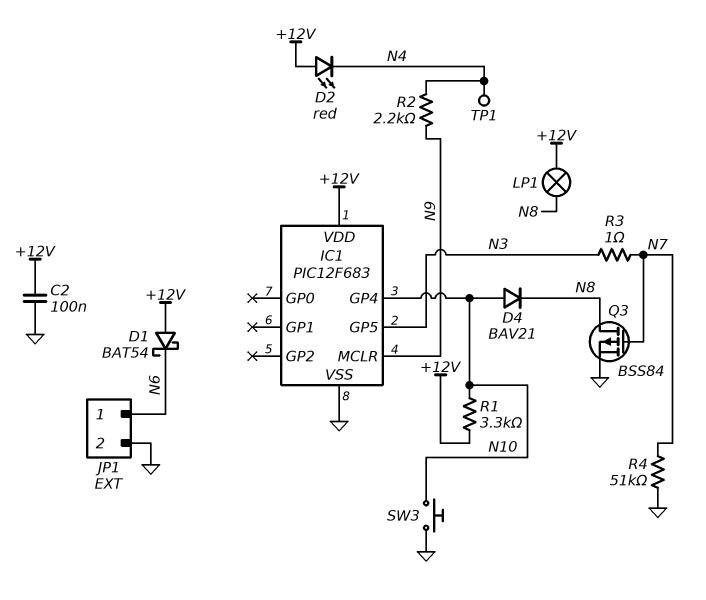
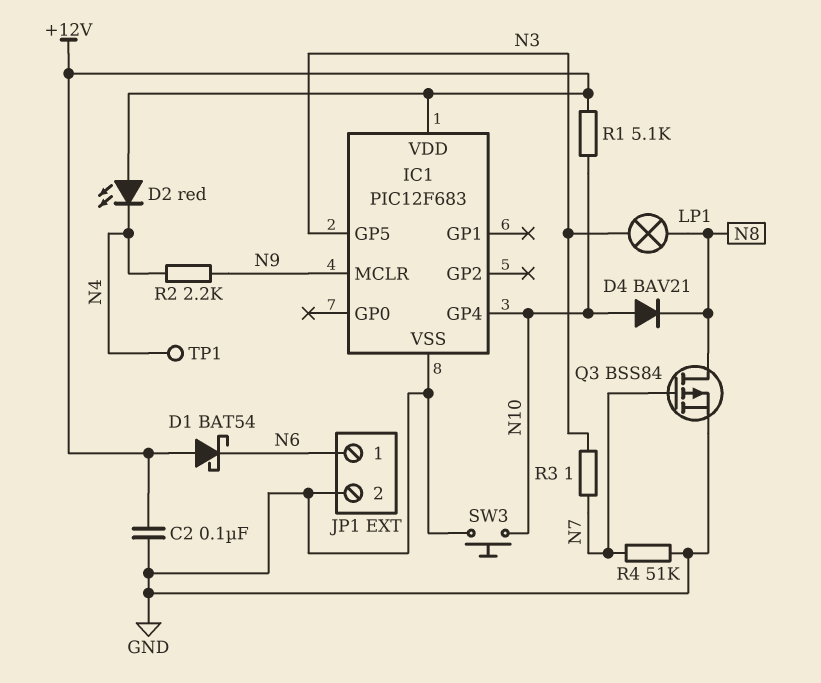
LP1: lamp (+12V, N8) -> lamp (N3, N8)
R1: 3.3k (+12V, N10) -> 5.1k (+12V, N10)

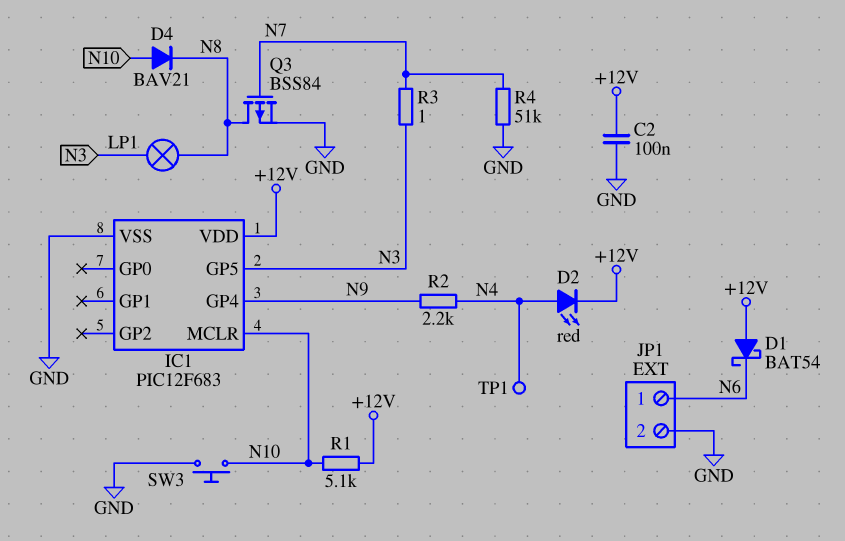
D2: LED red (A +12V, K N4) -> LED red (A N4, K +12V)
IC1 pin GP4: N10 -> N9
IC1 pin MCLR: N9 -> N10

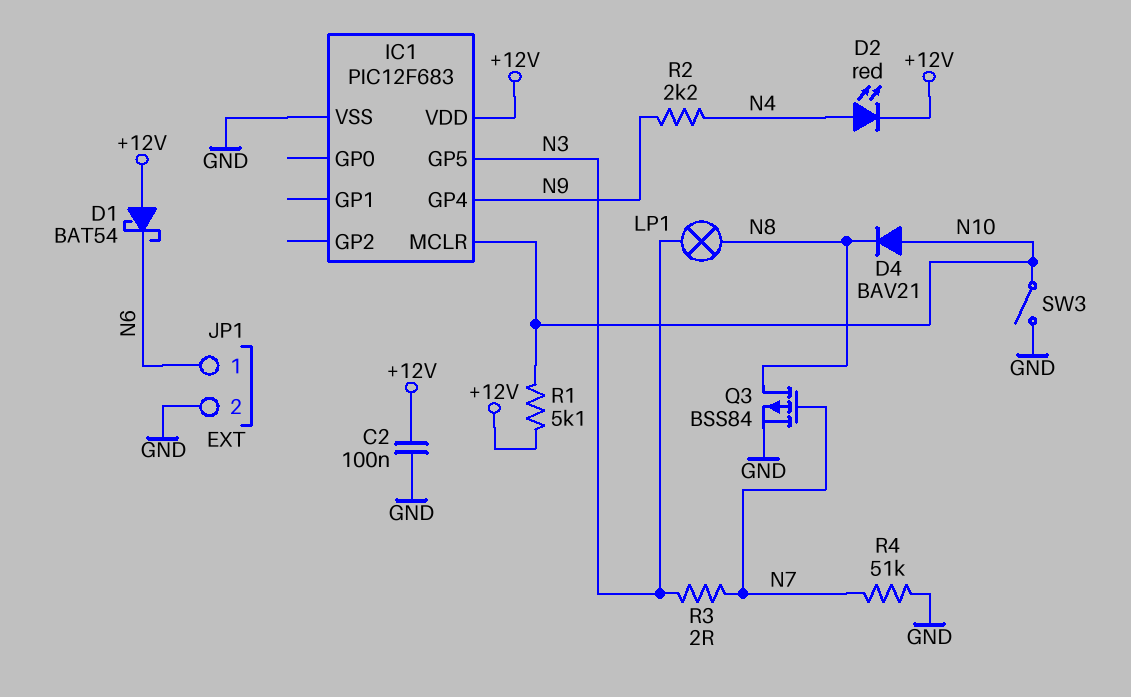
R3: 1 (N3, N7) -> 2 (N3, N7)
SW3: button (GND, N10) -> switch (GND, N10)
TP1: test point (N4) -> none

